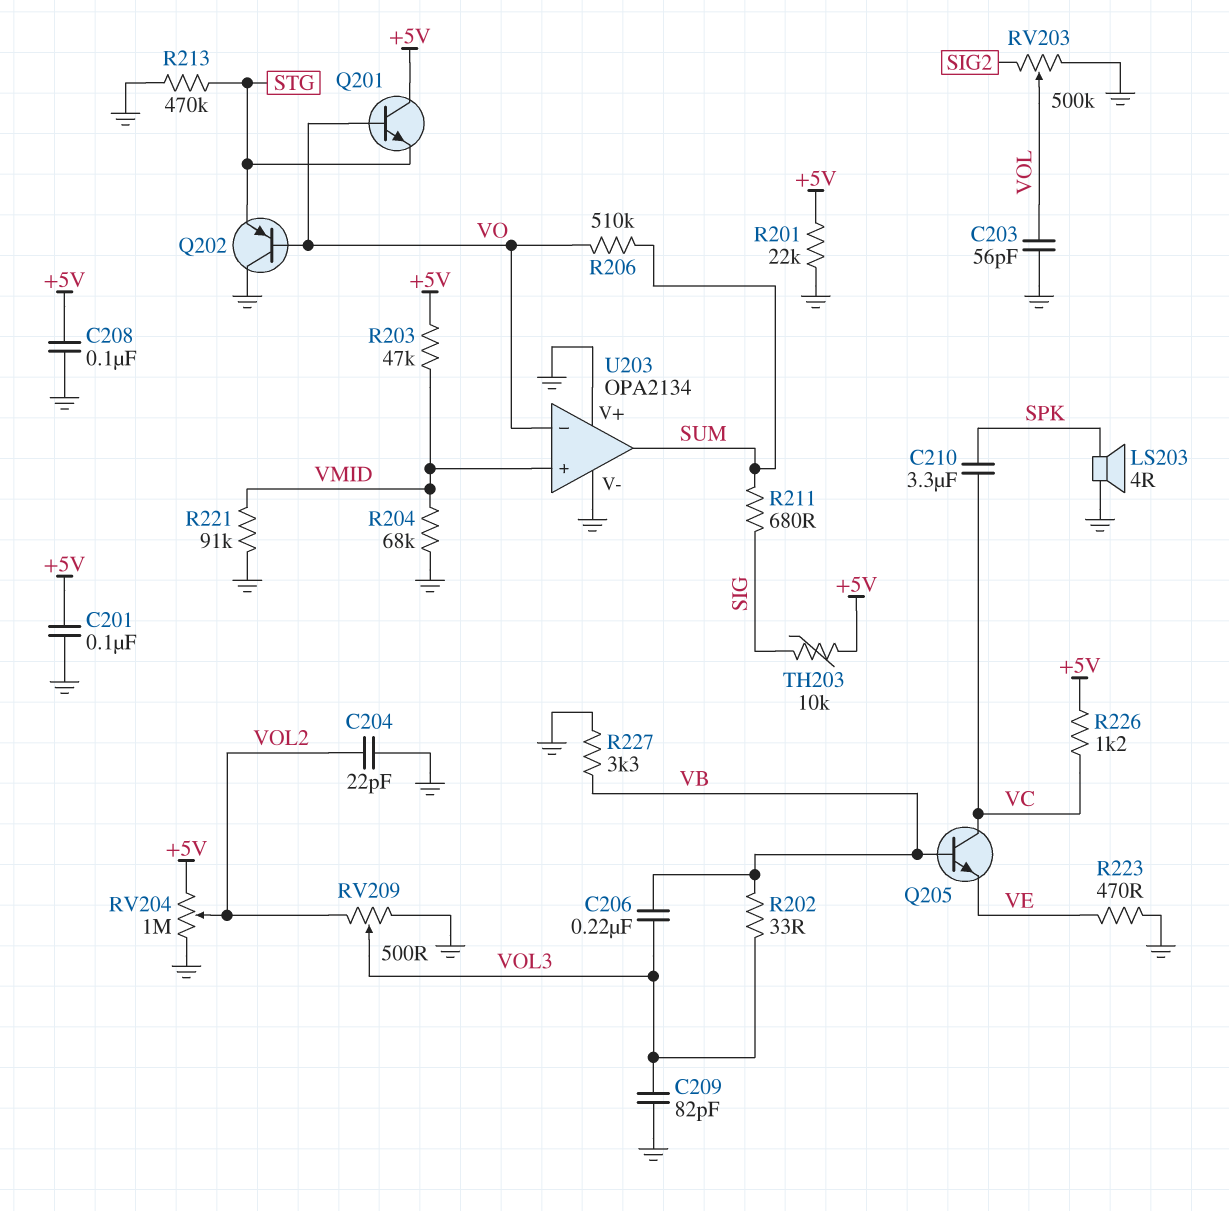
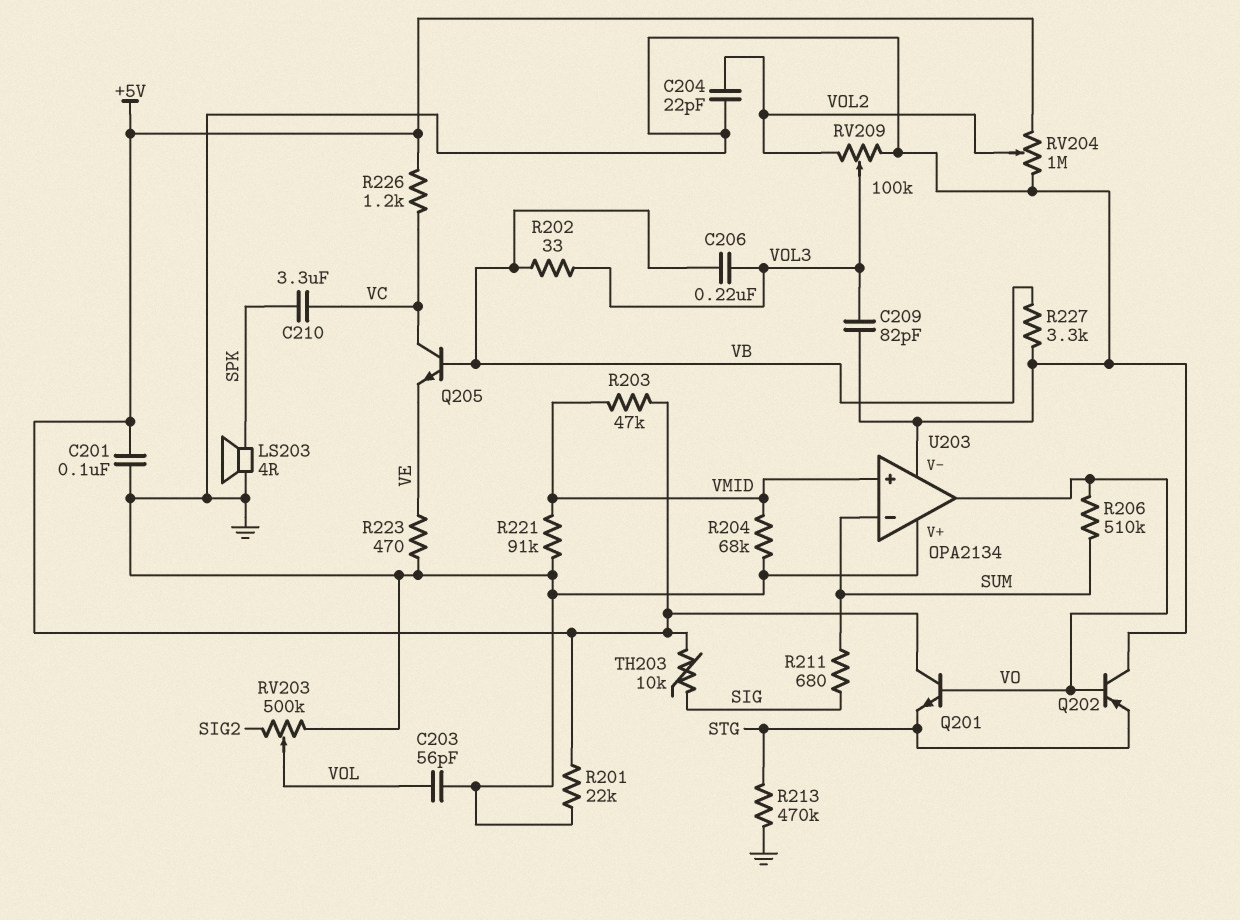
C208: 100nF (+5V, GND) -> none
RV209: 500 (GND, VOL2, wiper VOL3) -> 100k (GND, VOL2, wiper VOL3)
U203 pin in-: VO -> SUM
U203 pin out: SUM -> VO

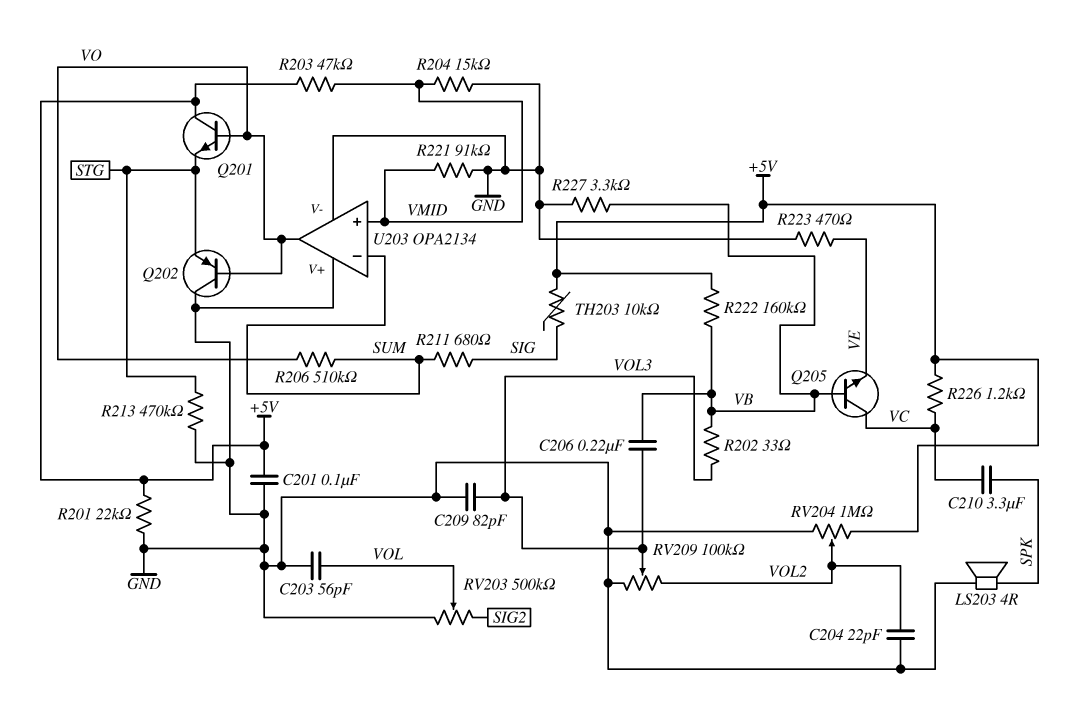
R204: 68k (GND, VMID) -> 15k (GND, VMID)
R222: none -> 160k (+5V, VB)

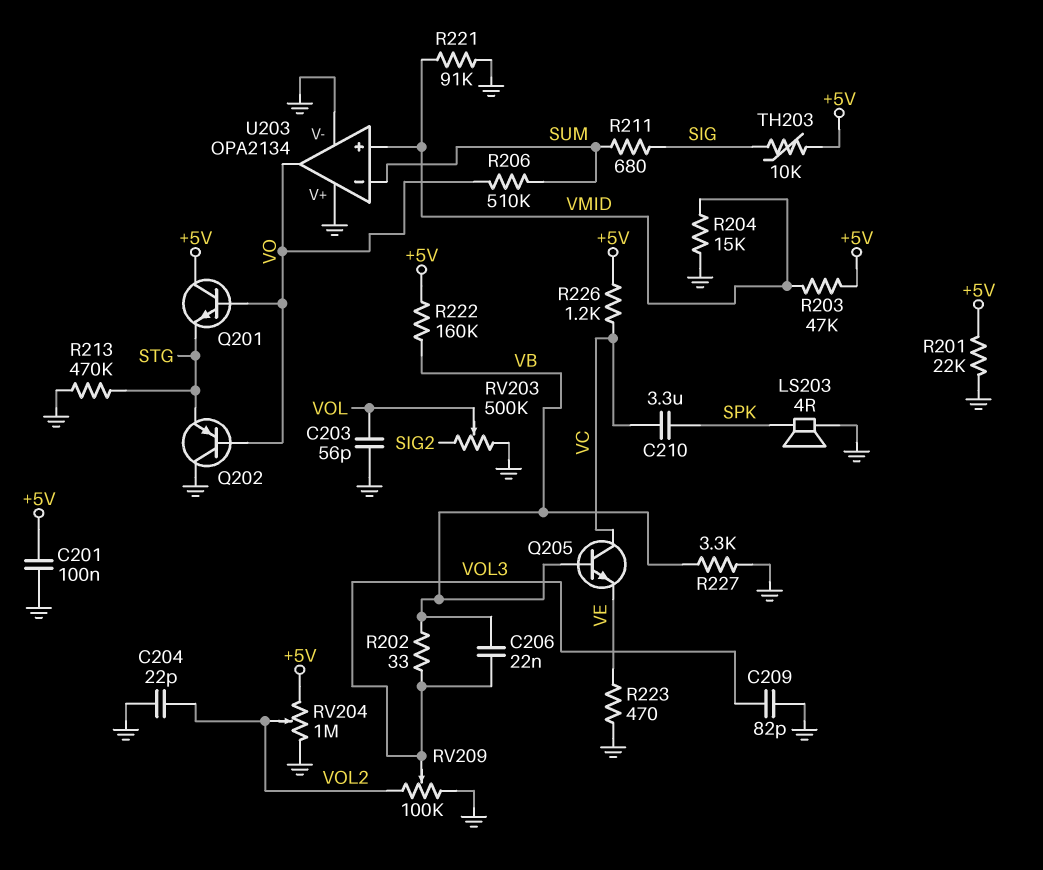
C206: 220nF (VB, VOL3) -> 22nF (VB, VOL3)

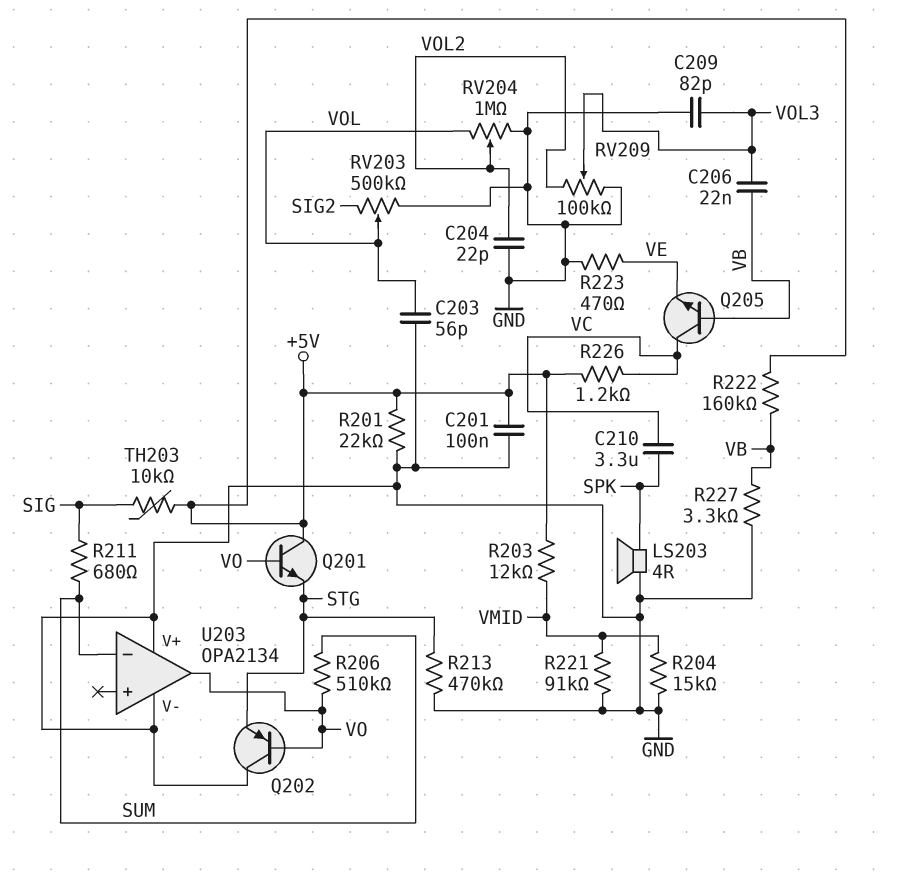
R202: 33 (VB, VOL3) -> none
R203: 47k (+5V, VMID) -> 12k (+5V, VMID)
RV204: 1M (+5V, GND, wiper VOL2) -> 1M (GND, VOL, wiper VOL2)
U203 pin in+: VMID -> none

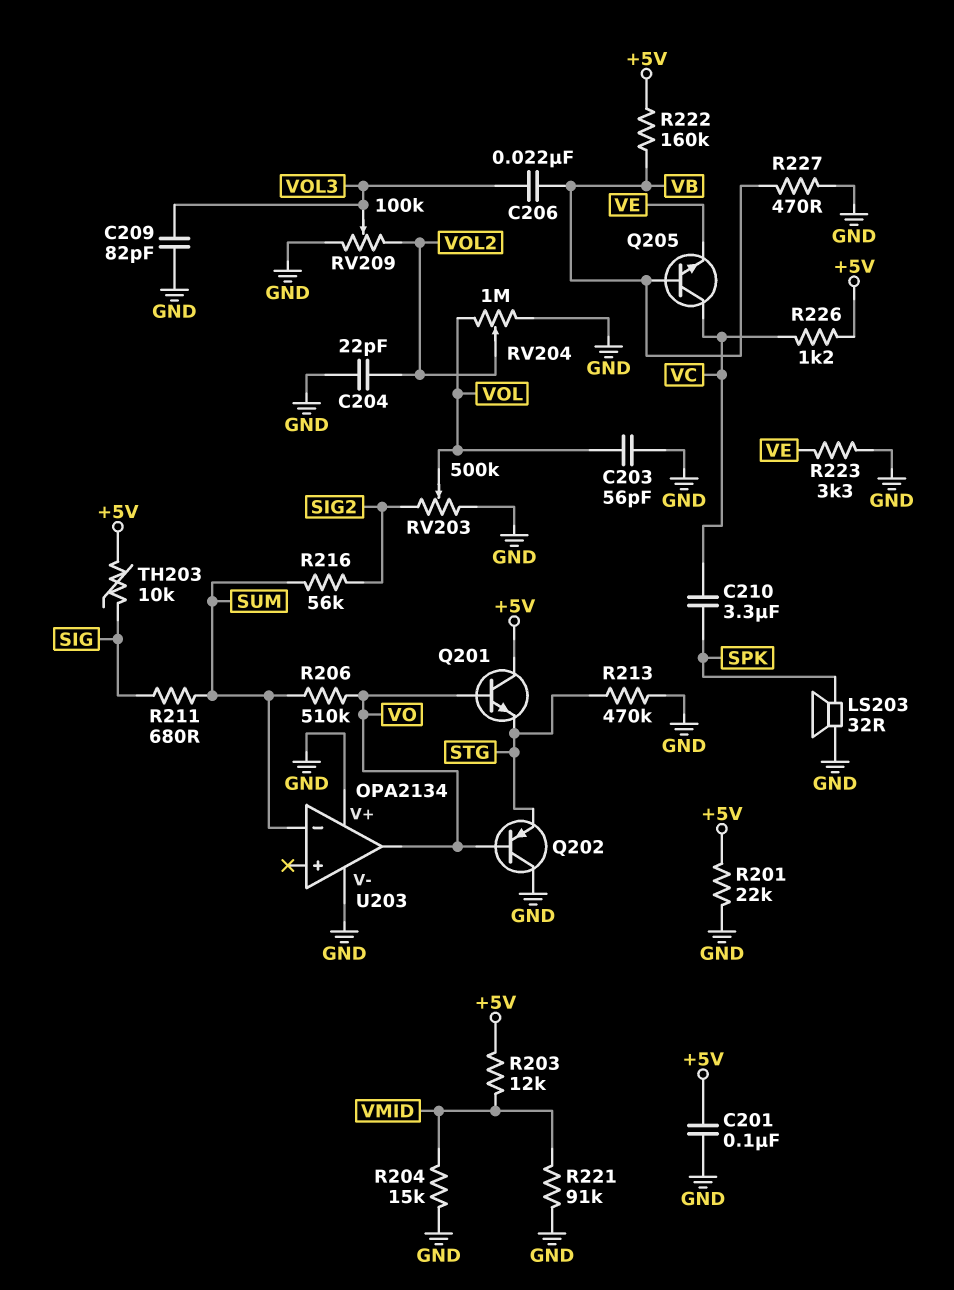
LS203: speaker 4R (GND, SPK) -> speaker 32R (GND, SPK)
R216: none -> 56k (SIG2, SUM)
R223: 470 (GND, VE) -> 3.3k (GND, VE)
R227: 3.3k (GND, VB) -> 470 (GND, VB)

